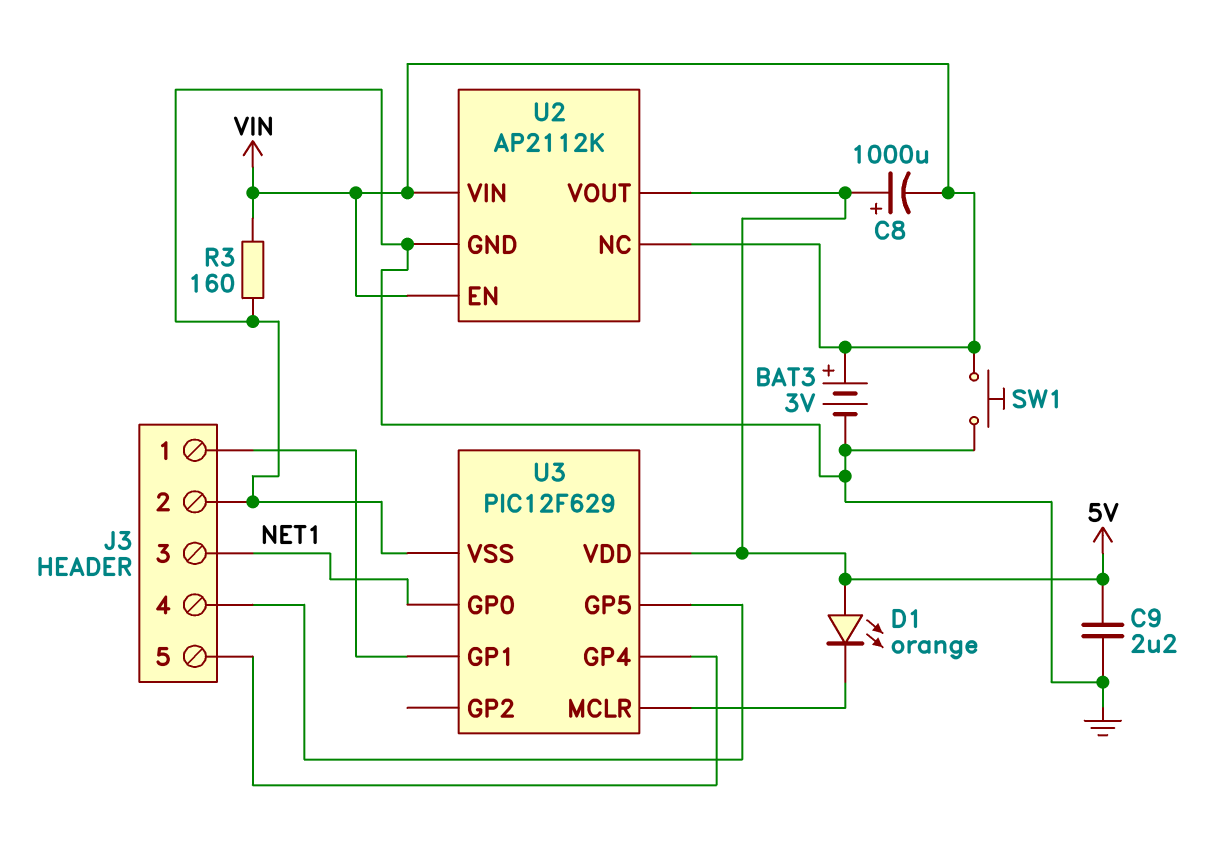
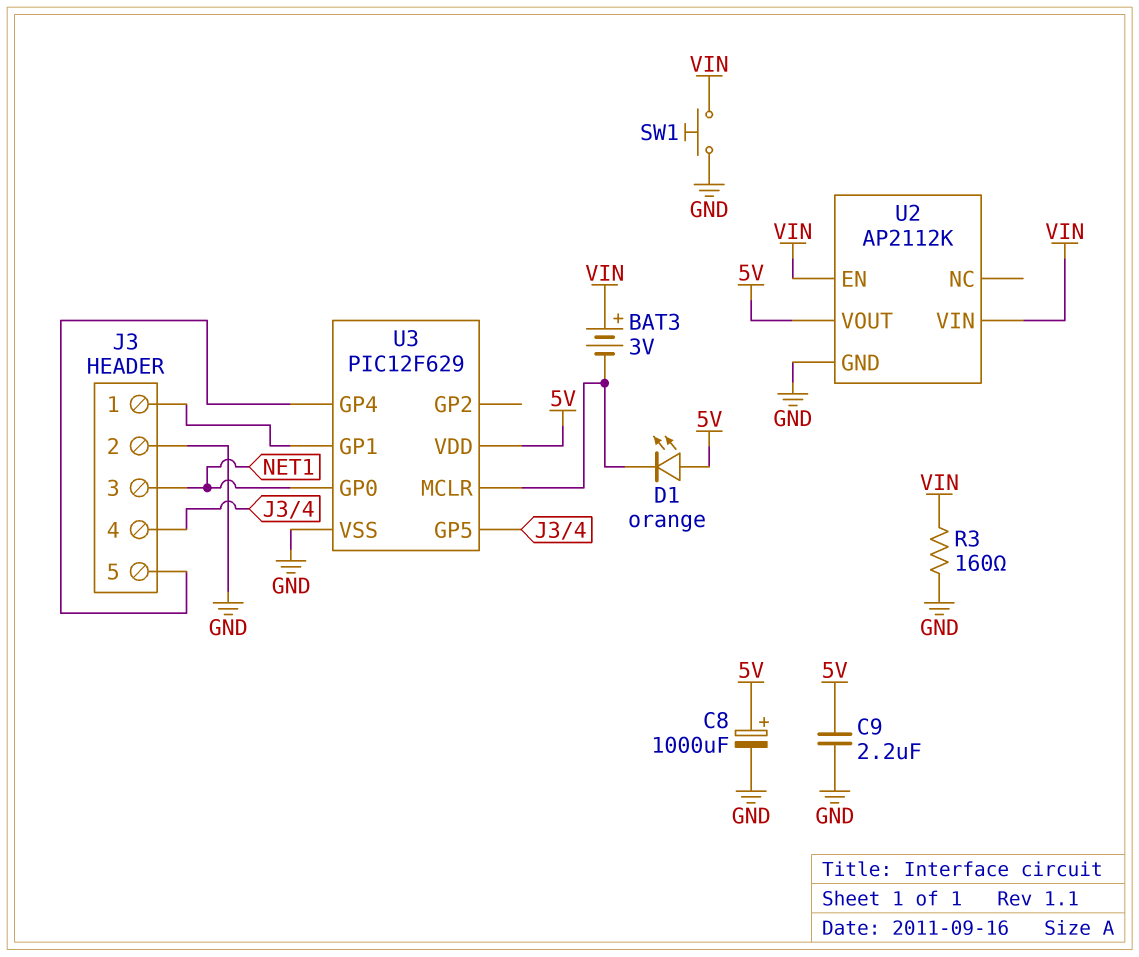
BAT3: 3V (plus VIN, minus GND) -> 3V (plus VIN, minus U3/MCLR)
C8: 1000uF (plus 5V, minus VIN) -> 1000uF (plus 5V, minus GND)
U2 pin NC: VIN -> none

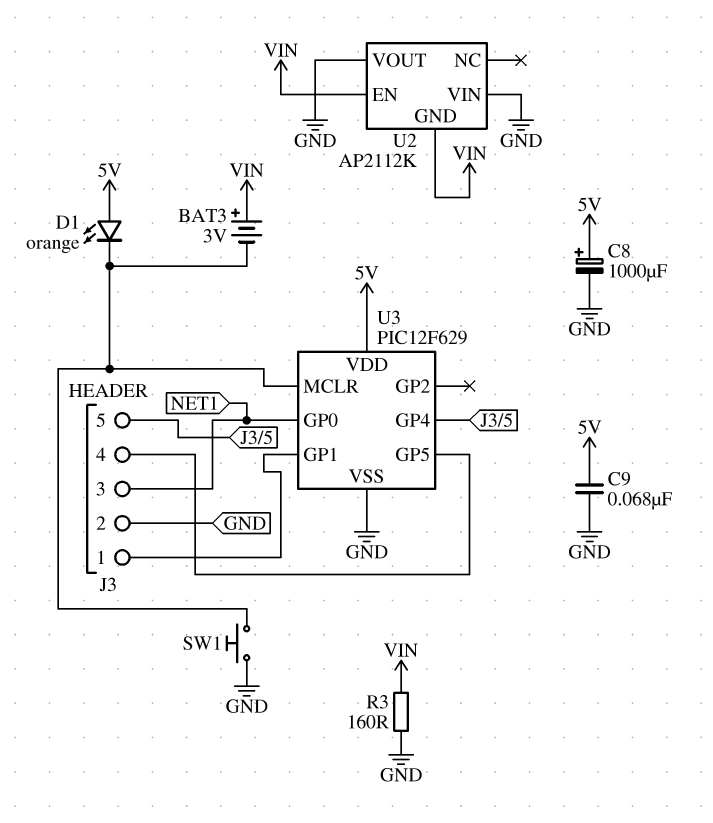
C9: 2.2uF (5V, GND) -> 68nF (5V, GND)
SW1: button (GND, VIN) -> button (GND, U3/MCLR)
U2 pin GND: GND -> VIN
U2 pin VIN: VIN -> GND
U2 pin VOUT: 5V -> GND

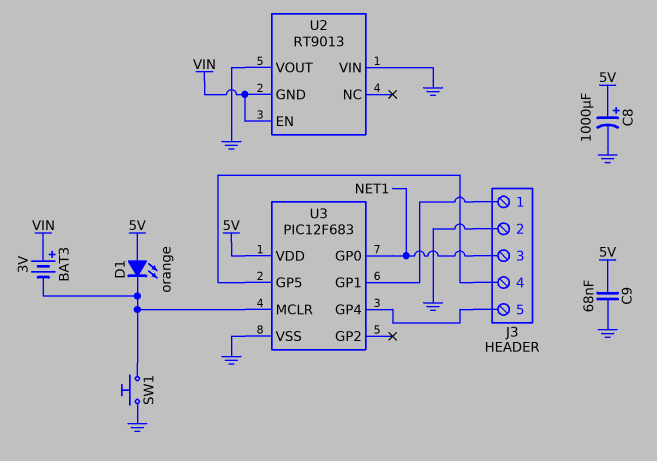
R3: 160 (GND, VIN) -> none
U2: AP2112K -> RT9013
U3: PIC12F629 -> PIC12F683

